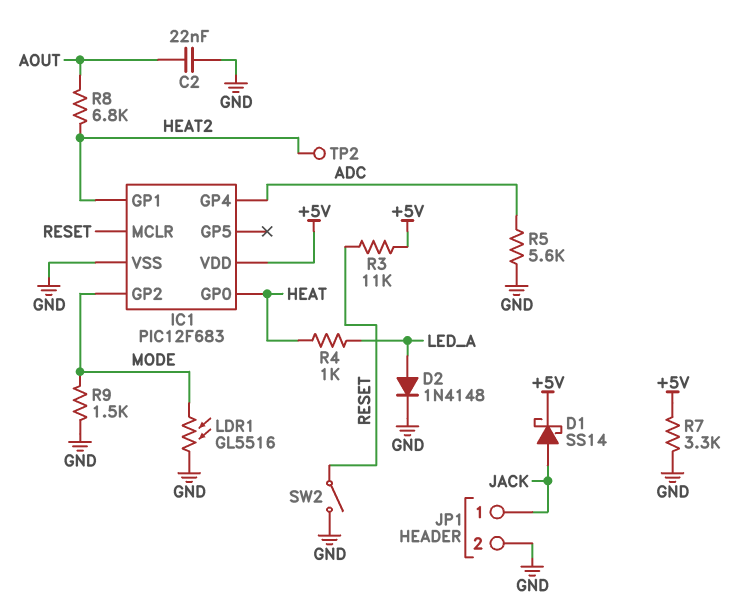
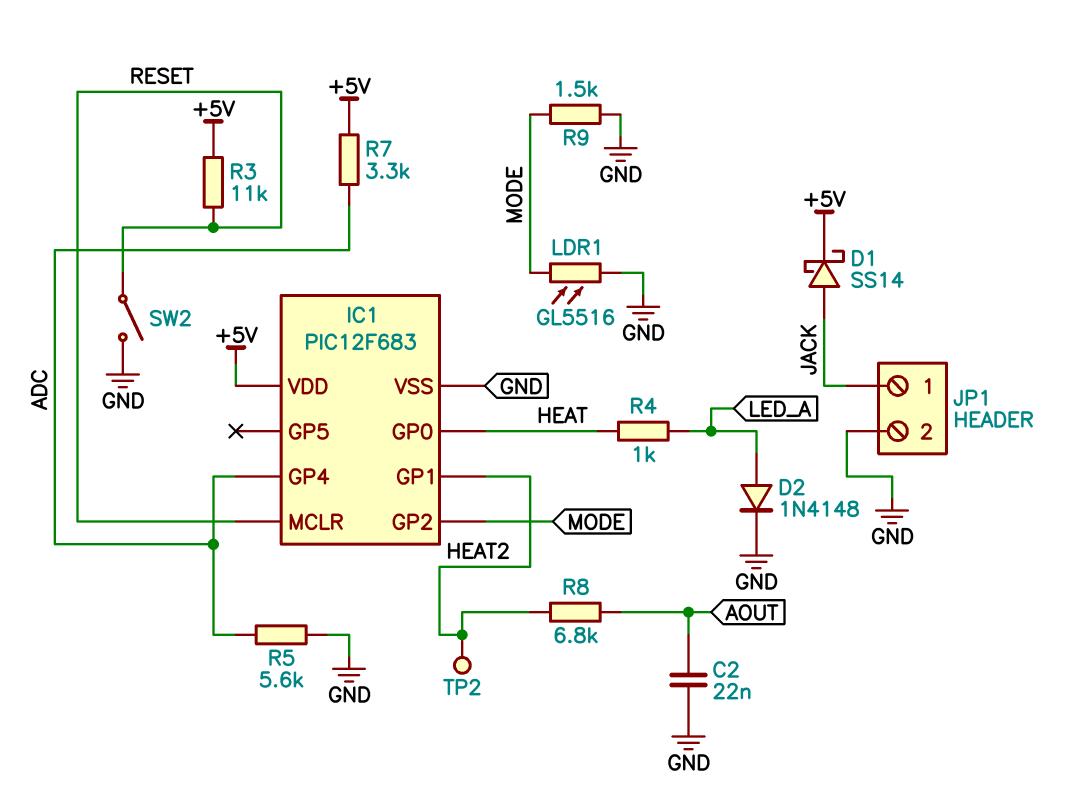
R7: 3.3k (+5V, GND) -> 3.3k (+5V, ADC)

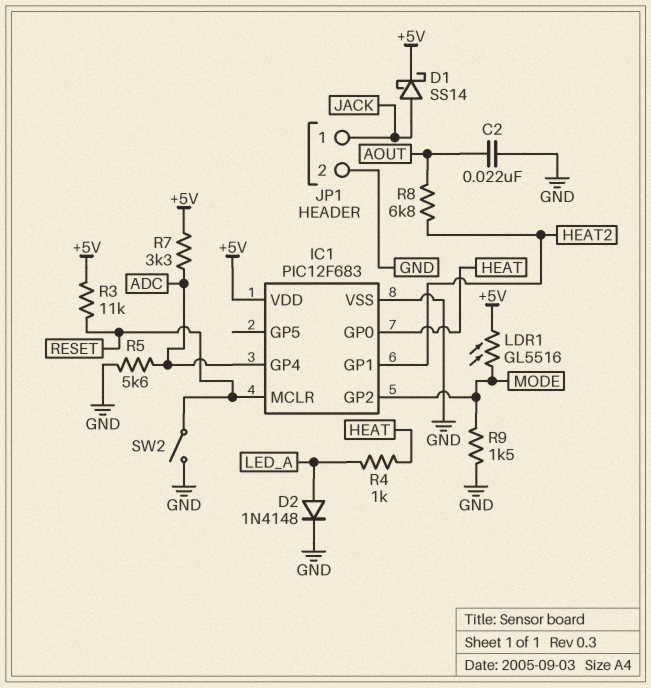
LDR1: GL5516 (GND, MODE) -> GL5516 (+5V, MODE)
TP2: test point (HEAT2) -> none

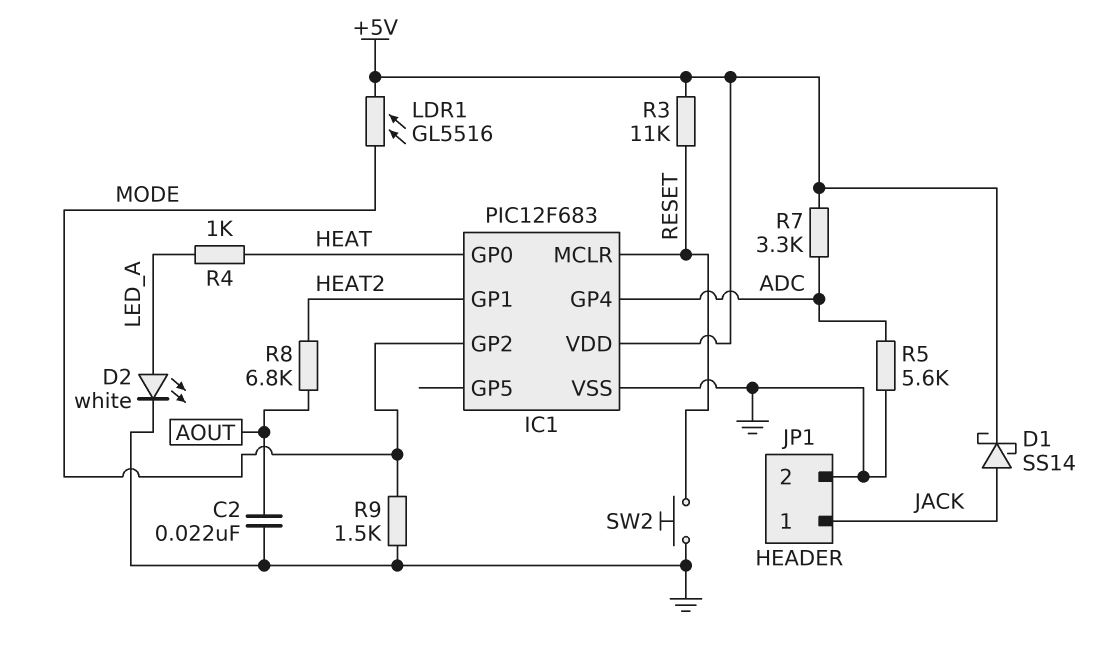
D2: diode 1N4148 (A LED_A, K GND) -> LED white (A LED_A, K GND)
SW2: switch (GND, RESET) -> button (GND, RESET)

